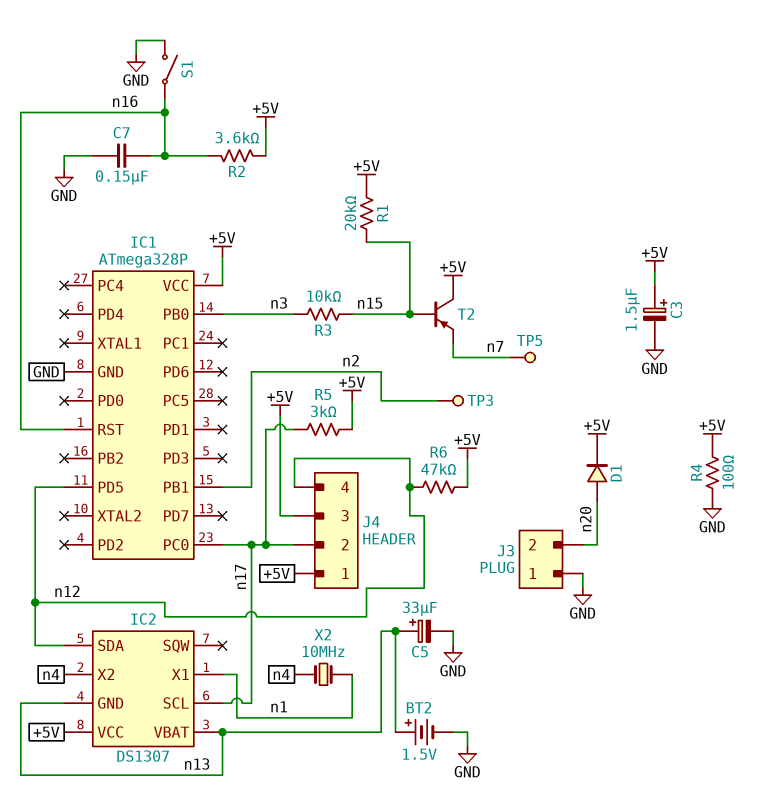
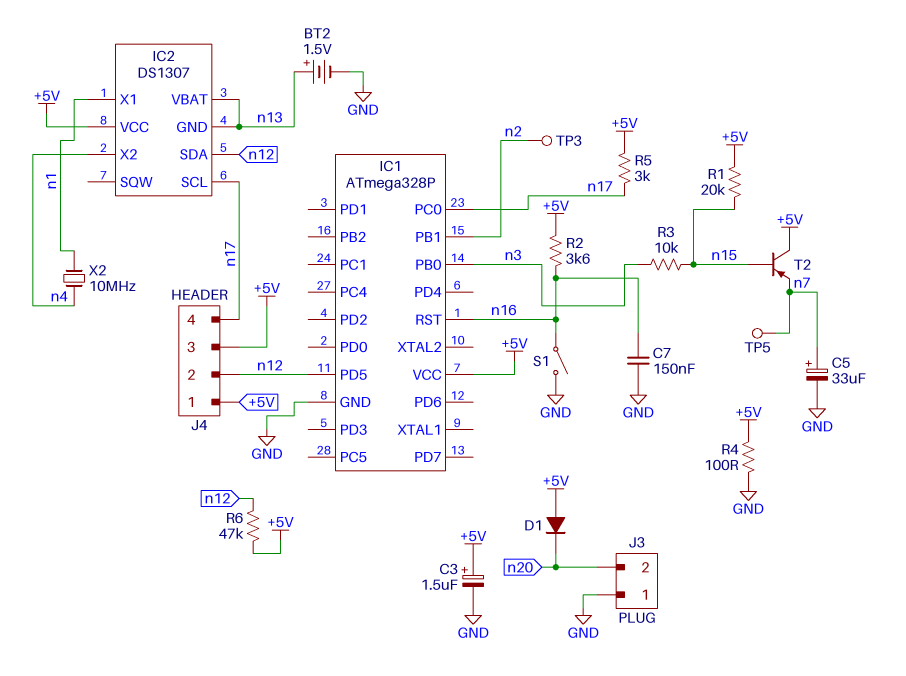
C5: 33uF (plus n13, minus GND) -> 33uF (plus n7, minus GND)
D1: diode (A n20, K +5V) -> diode (A +5V, K n20)
J4 pin 2: n17 -> n12
J4 pin 4: n12 -> n17

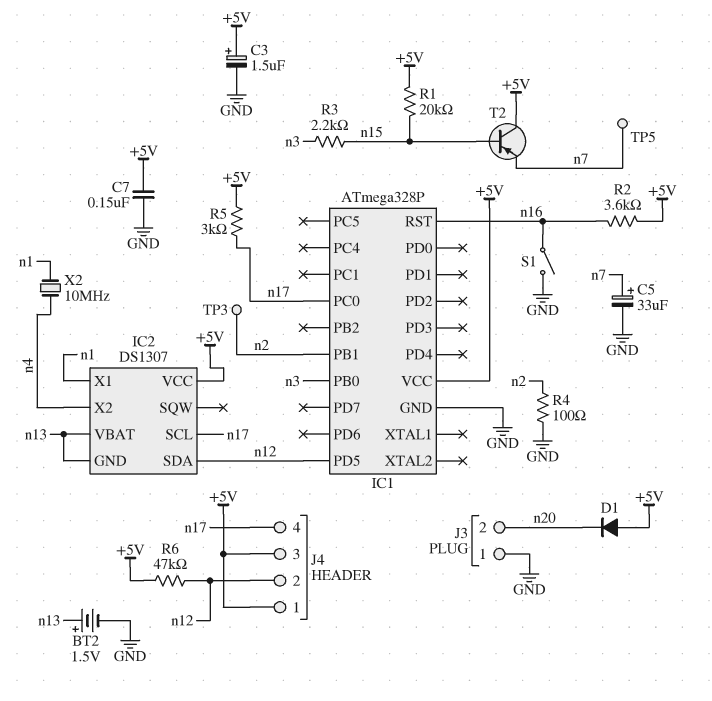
C7: 150nF (GND, n16) -> 150nF (+5V, GND)
R3: 10k (n3, n15) -> 2.2k (n3, n15)
R4: 100 (+5V, GND) -> 100 (GND, n2)

